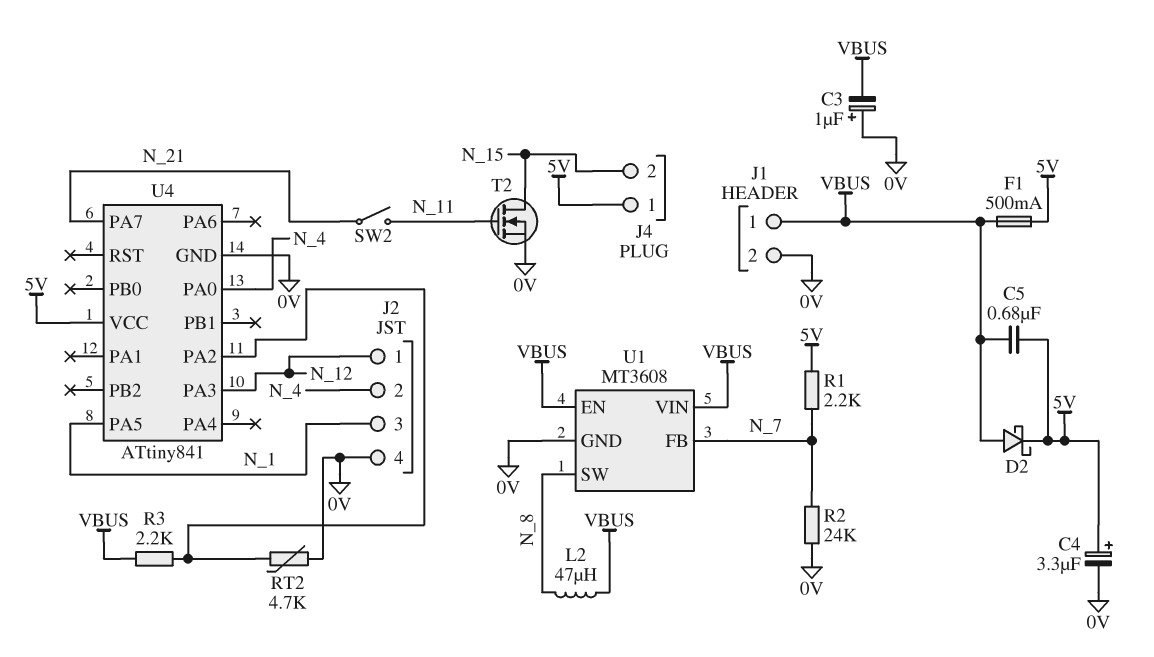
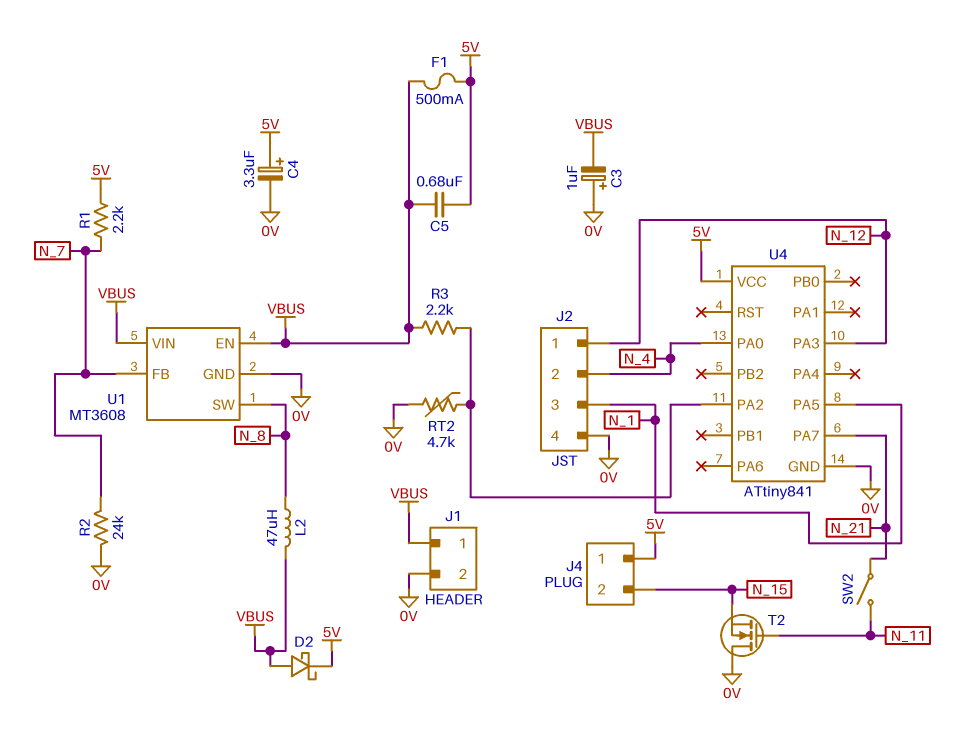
T2: NMOS (G N_11, D N_15, S 0V) -> NMOS (G N_11, D 0V, S N_15)

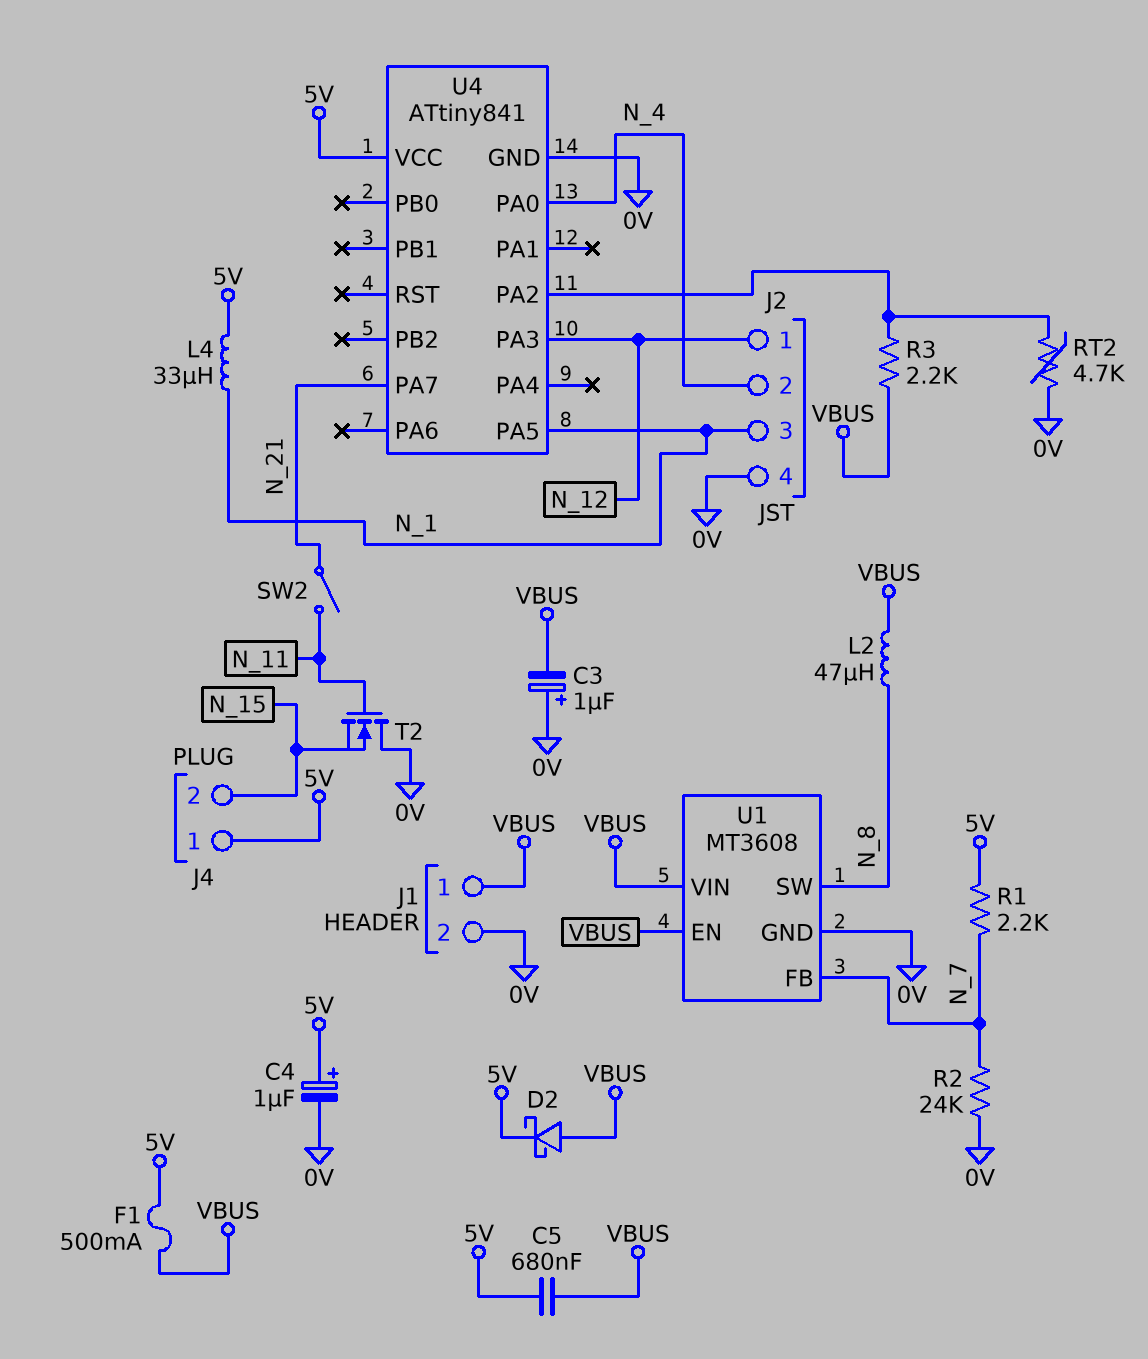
C4: 3.3uF (plus 5V, minus 0V) -> 1uF (plus 5V, minus 0V)
L4: none -> 33uH (5V, N_1)

